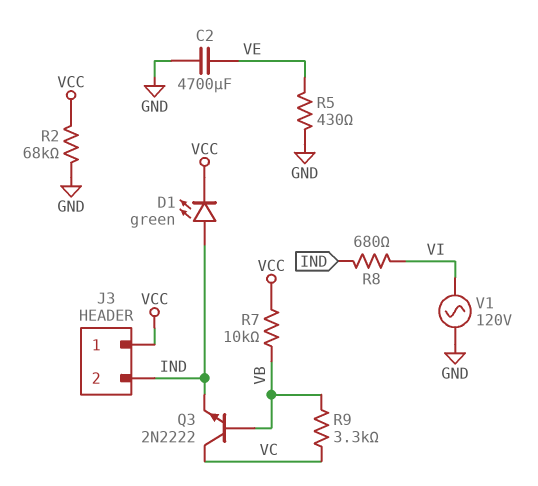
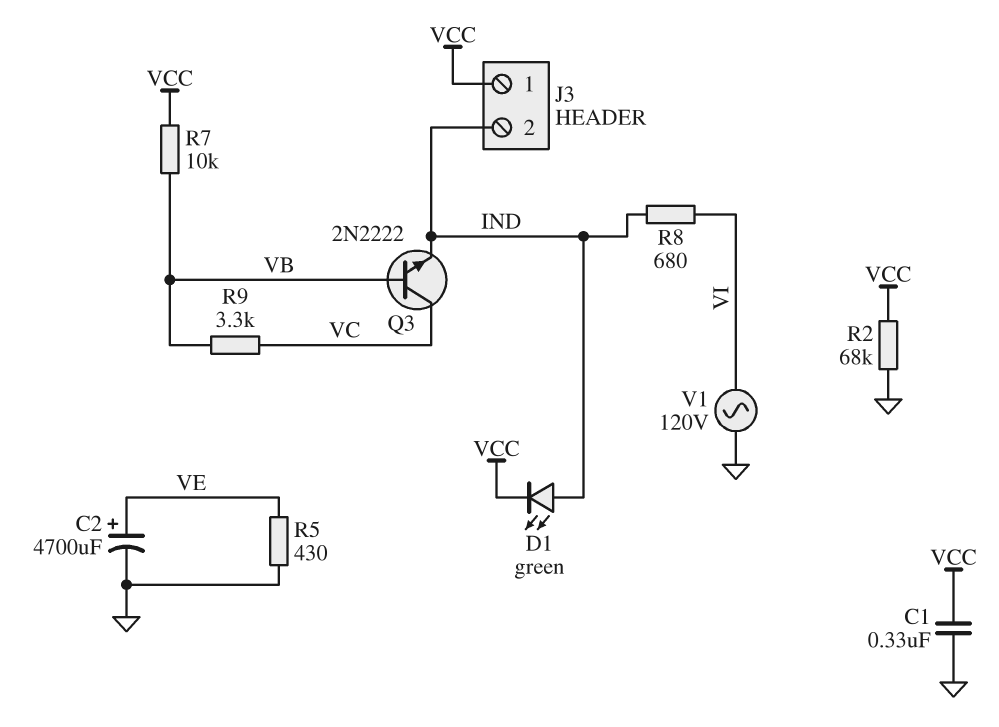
C1: none -> 330nF (GND, VCC)
C2: 4700uF (GND, VE) -> 4700uF (plus VE, minus GND)

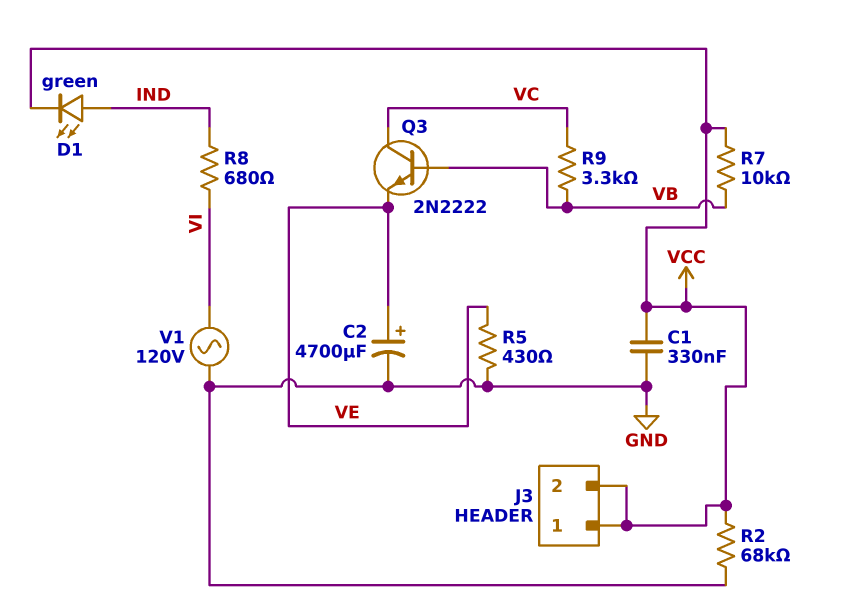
J3 pin 2: IND -> VCC
Q3: NPN 2N2222 (B VB, C VC, E IND) -> NPN 2N2222 (B VB, C VC, E VE)

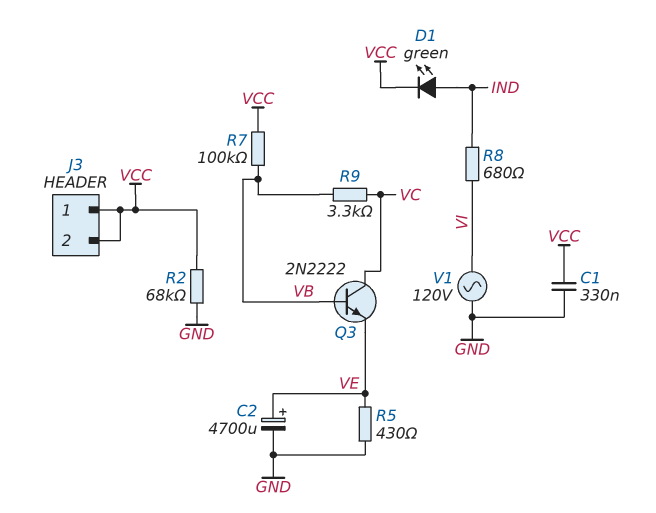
R7: 10k (VB, VCC) -> 100k (VB, VCC)

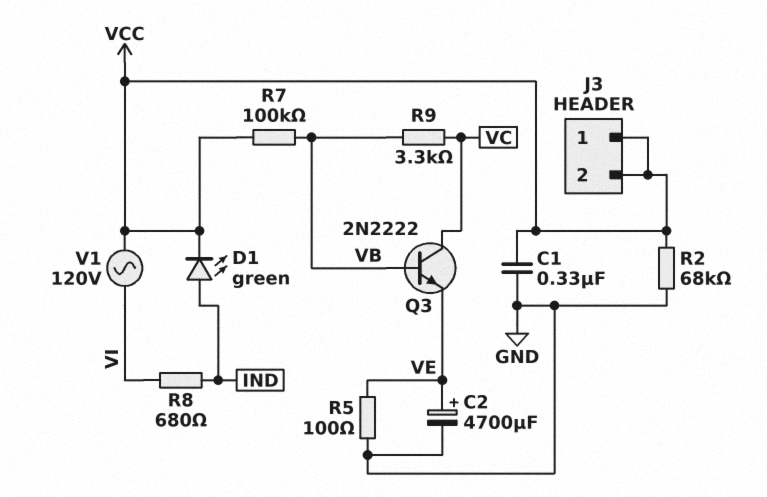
R5: 430 (GND, VE) -> 100 (GND, VE)
V1: AC 120V (GND, VI) -> AC 120V (VCC, VI)

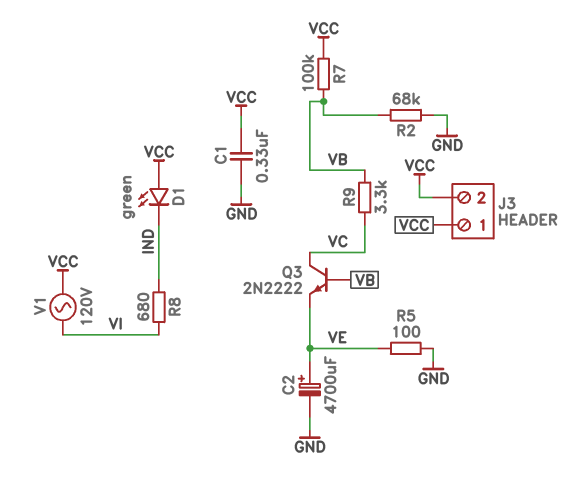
D1: LED green (A IND, K VCC) -> LED green (A VCC, K IND)
R2: 68k (GND, VCC) -> 68k (GND, VB)

